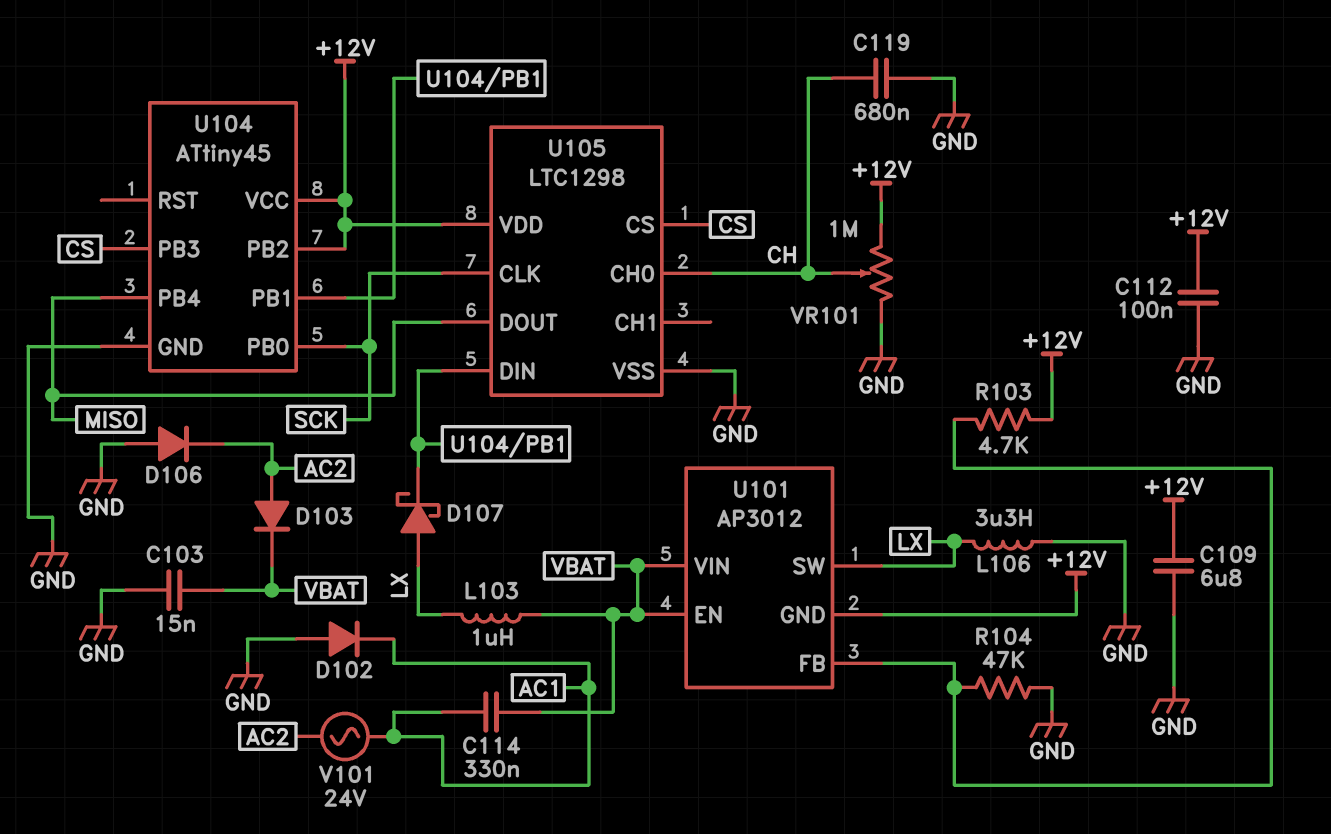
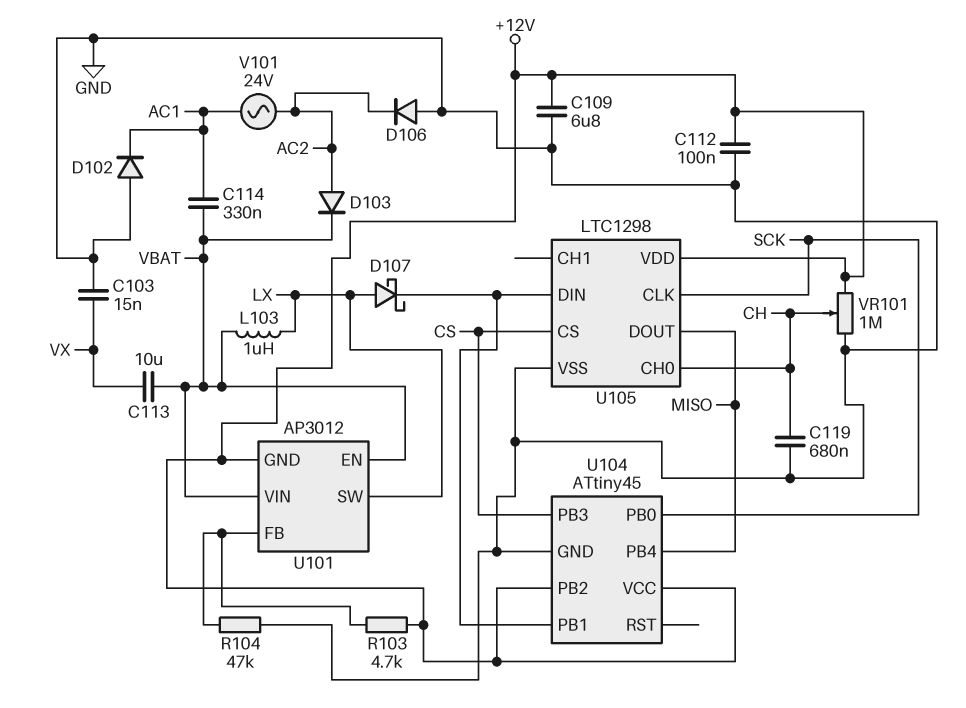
C103: 15nF (GND, VBAT) -> 15nF (GND, VX)
C113: none -> 10uF (VBAT, VX)
L106: 3.3uH (GND, LX) -> none

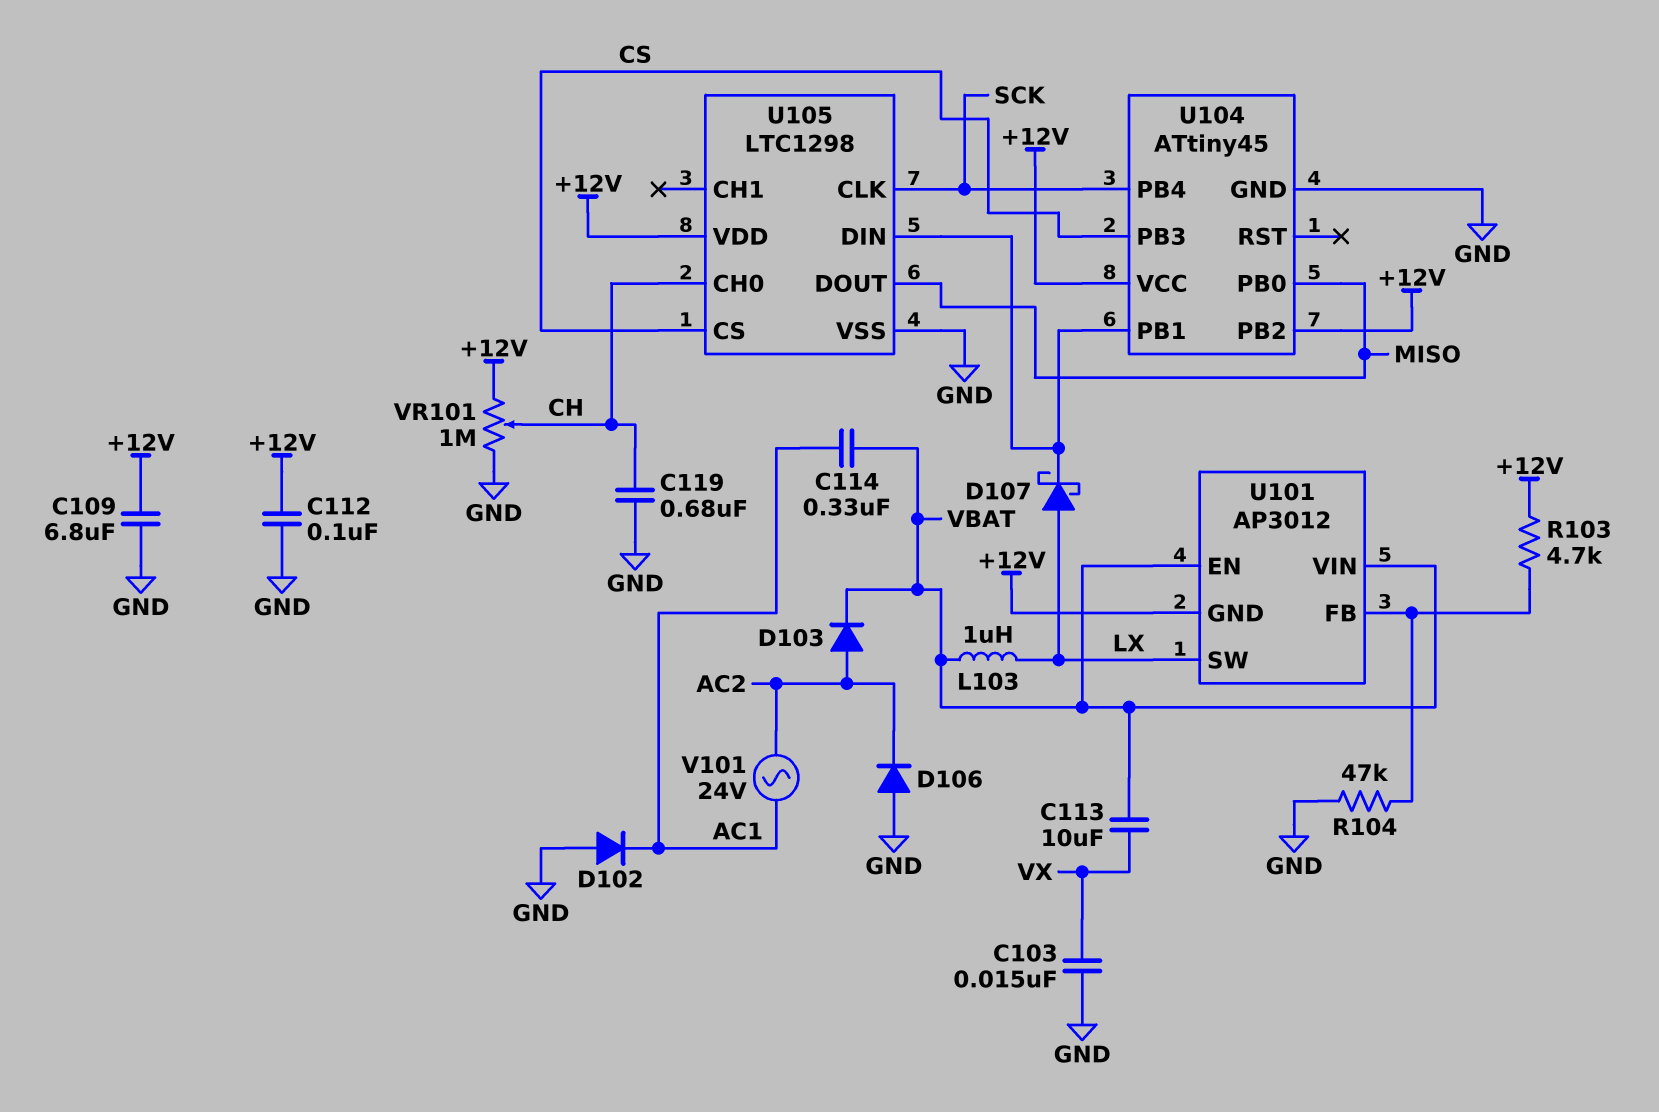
U104 pin PB0: SCK -> MISO
U104 pin PB4: MISO -> SCK

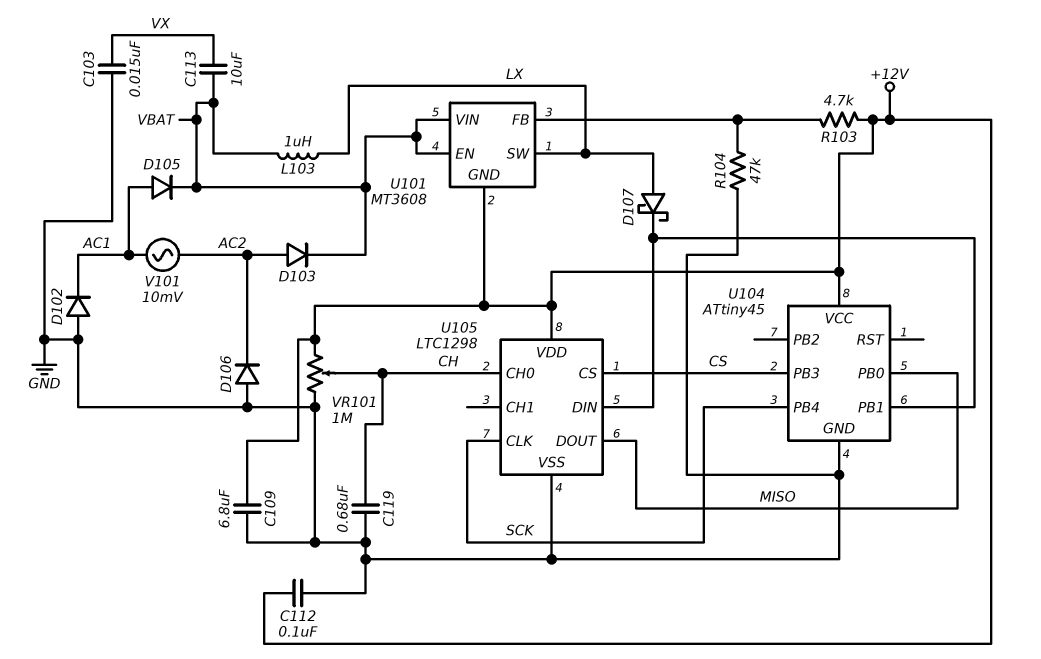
C114: 330nF (AC1, VBAT) -> none
D105: none -> diode (A AC1, K VBAT)
U101: AP3012 -> MT3608
U104 pin PB2: +12V -> none
V101: AC 24V (AC1, AC2) -> AC 10mV (AC1, AC2)

